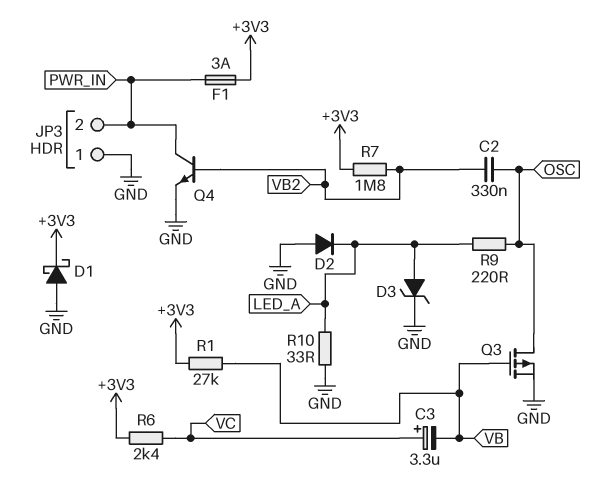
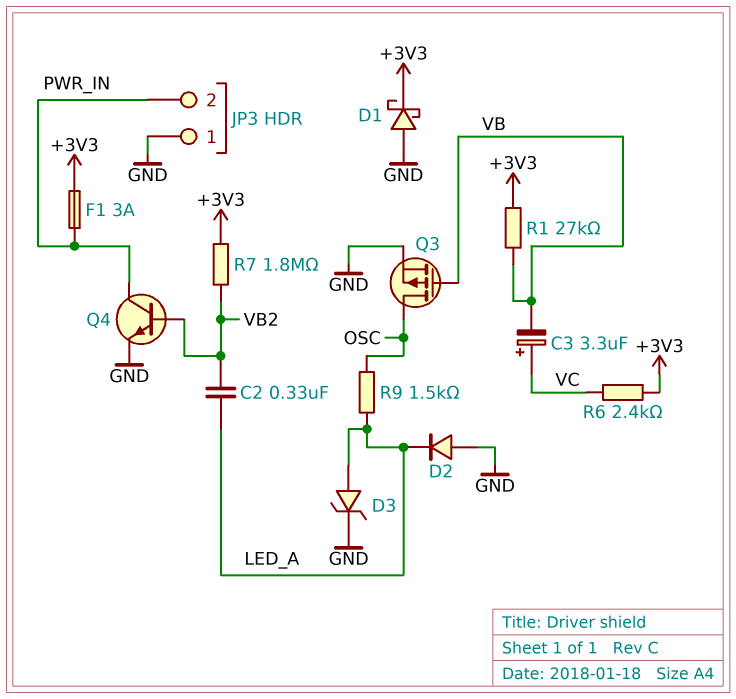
C2: 330nF (OSC, VB2) -> 330nF (LED_A, VB2)
R9: 220 (LED_A, OSC) -> 1.5k (LED_A, OSC)
R10: 33 (GND, LED_A) -> none

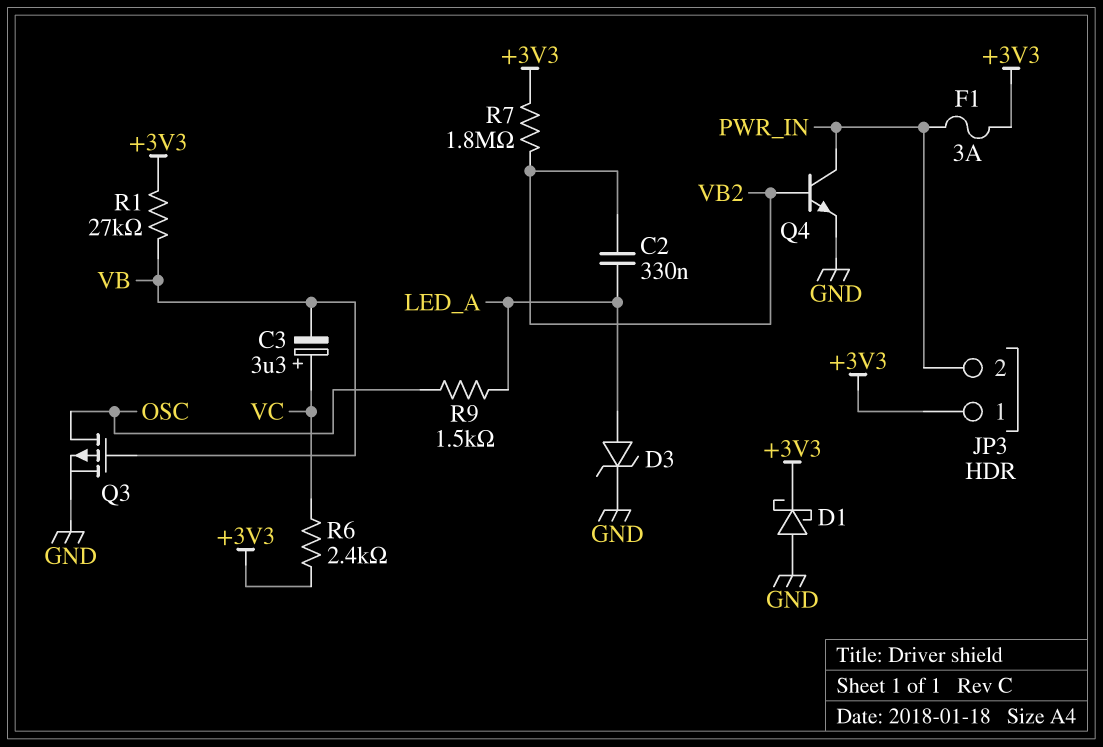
D2: diode (A GND, K LED_A) -> none
JP3 pin 1: GND -> +3V3

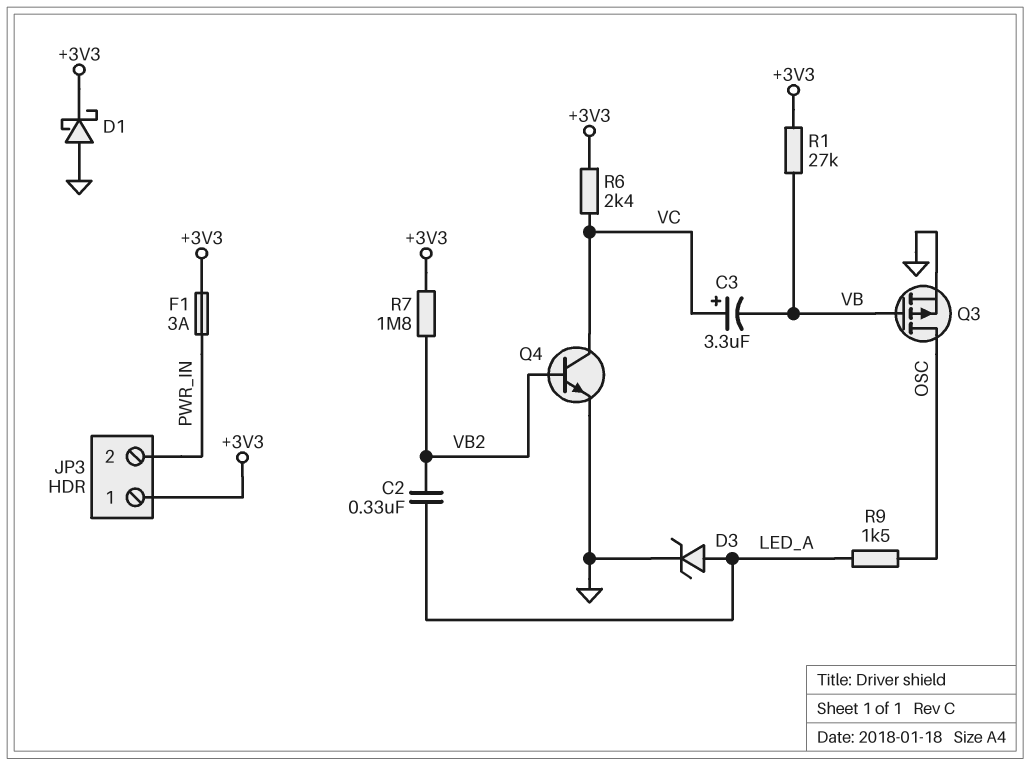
Q4: NPN (B VB2, C PWR_IN, E GND) -> NPN (B VB2, C VC, E GND)

